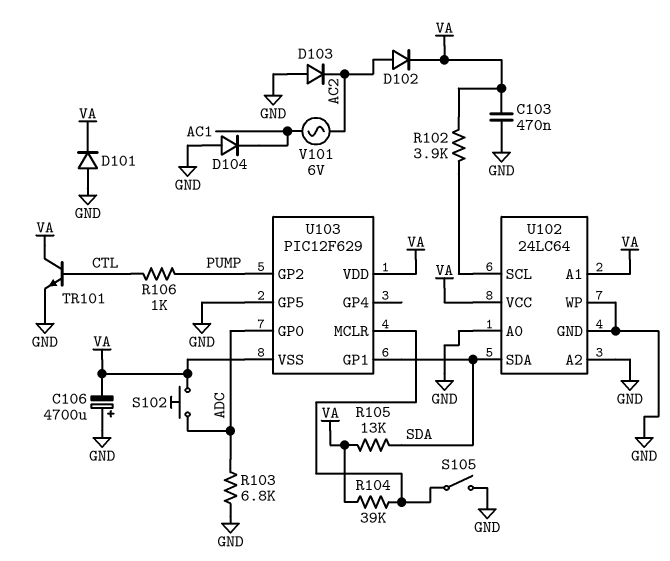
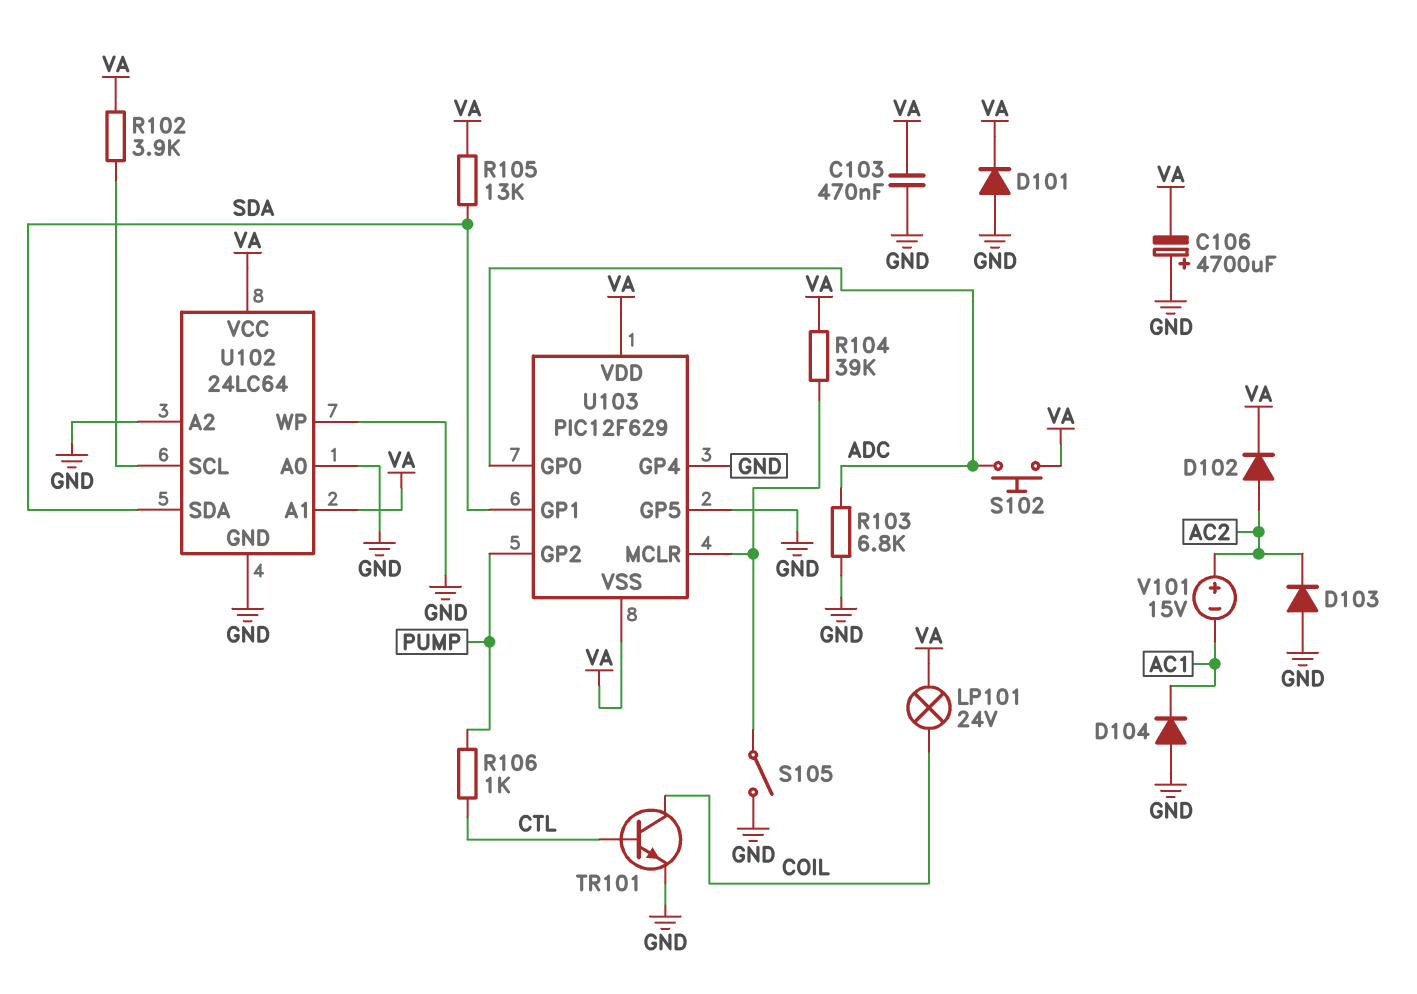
LP101: none -> lamp 24V (COIL, VA)
TR101: NPN (B CTL, C VA, E GND) -> NPN (B CTL, C COIL, E GND)
U103 pin GP4: none -> GND
V101: AC 6V (AC1, AC2) -> 15V (plus AC2, minus AC1)

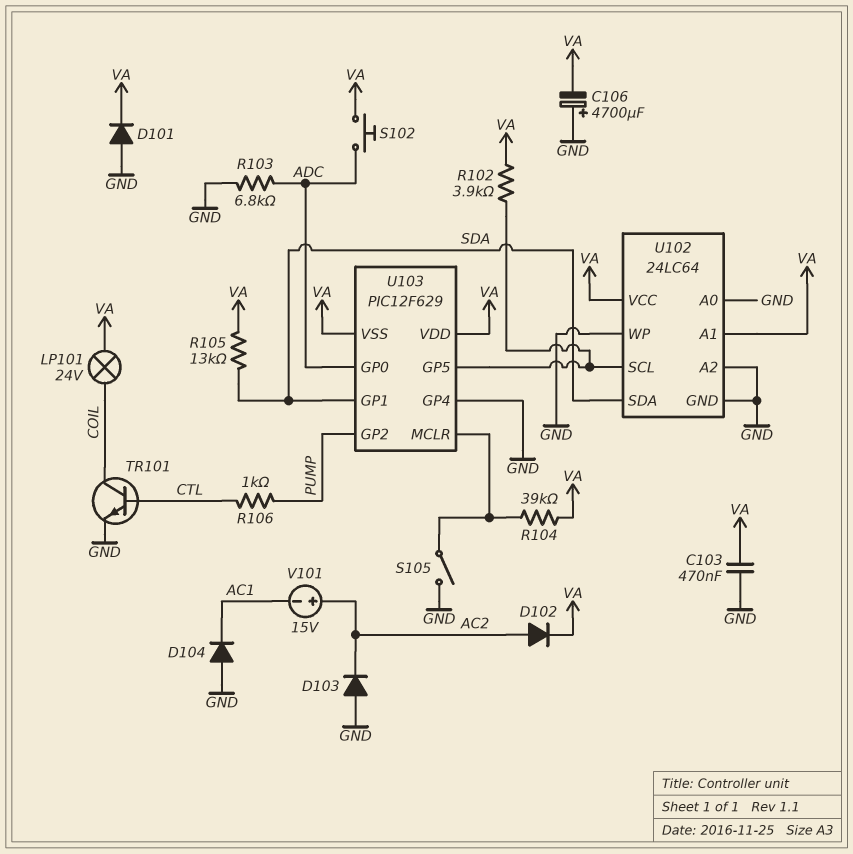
U103 pin GP5: GND -> U102/SCL

